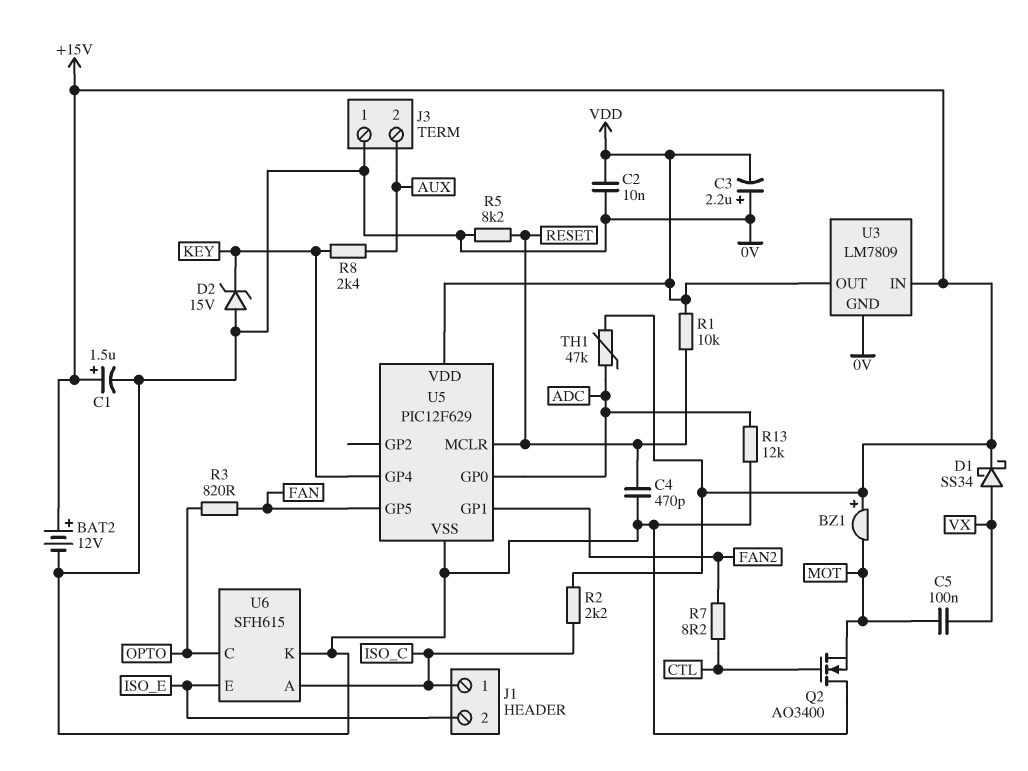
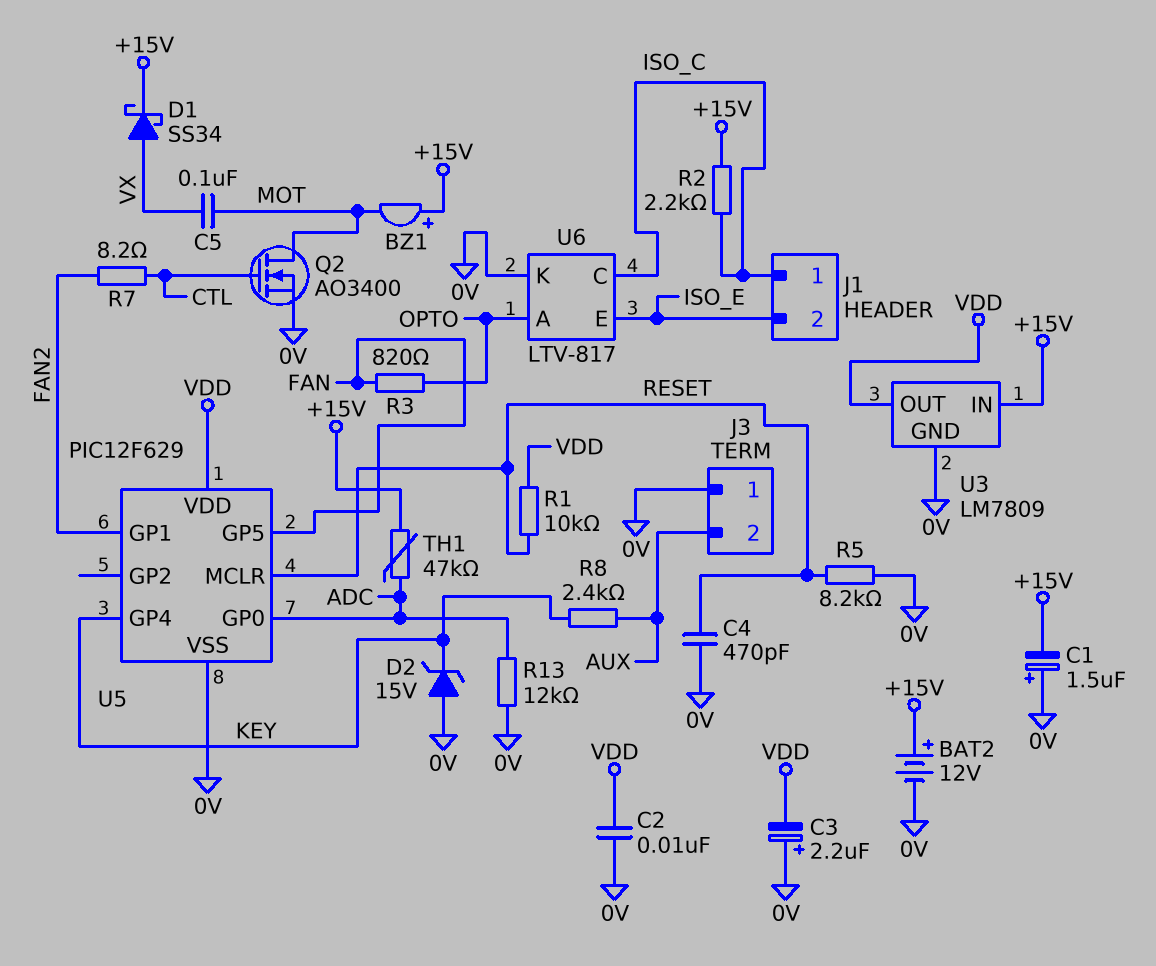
C1: 1.5uF (plus +15V, minus 0V) -> 1.5uF (plus 0V, minus +15V)
Q2: NMOS AO3400 (G CTL, D 0V, S MOT) -> NMOS AO3400 (G CTL, D MOT, S 0V)
U6: SFH615 -> LTV-817
U6 pin A: ISO_C -> OPTO
U6 pin C: OPTO -> ISO_C

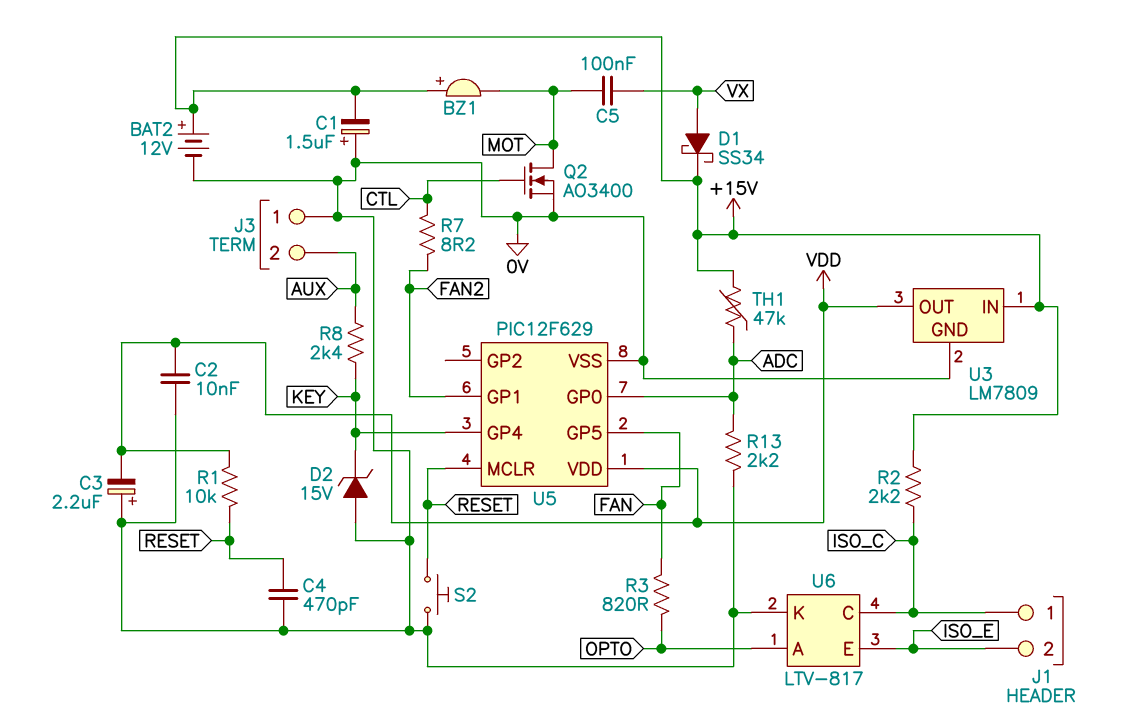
R5: 8.2k (0V, RESET) -> none
R13: 12k (0V, ADC) -> 2.2k (0V, ADC)
S2: none -> button (0V, RESET)

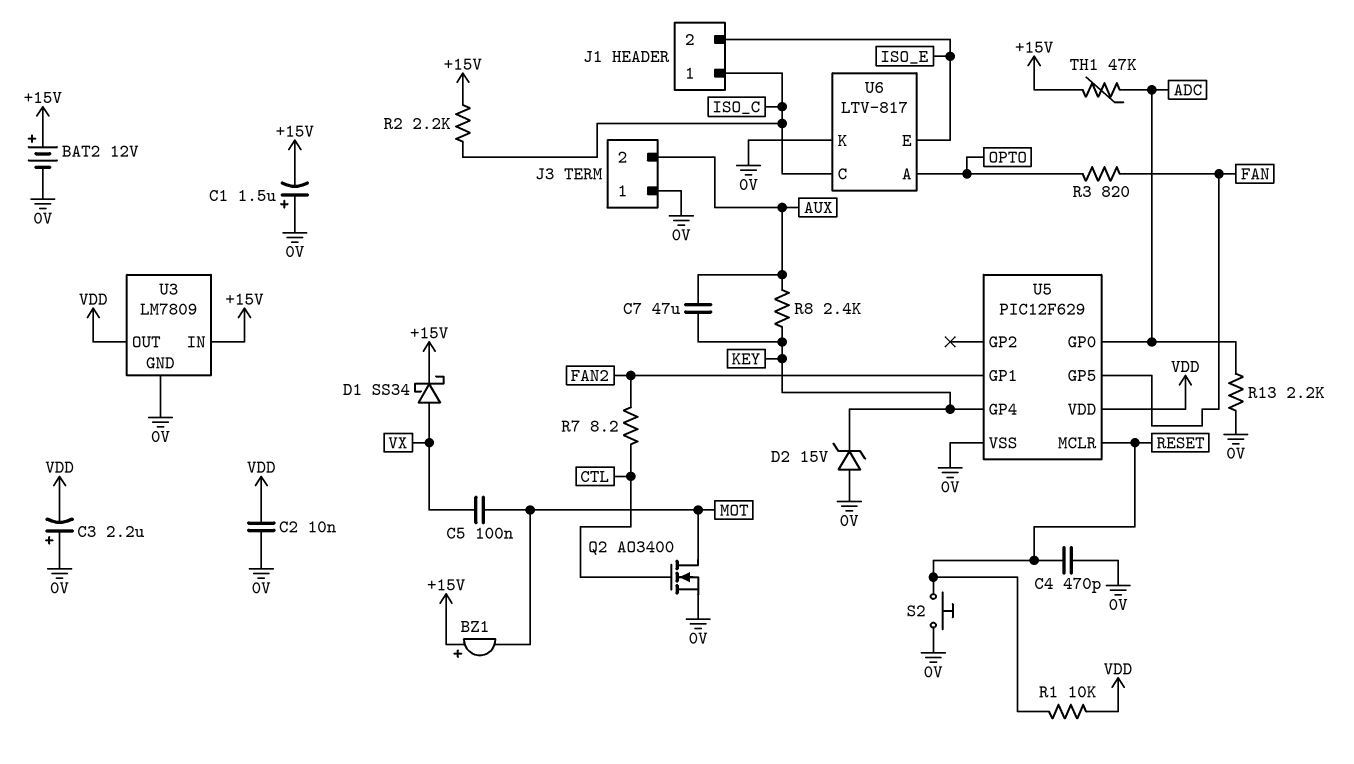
C7: none -> 47uF (AUX, KEY)

